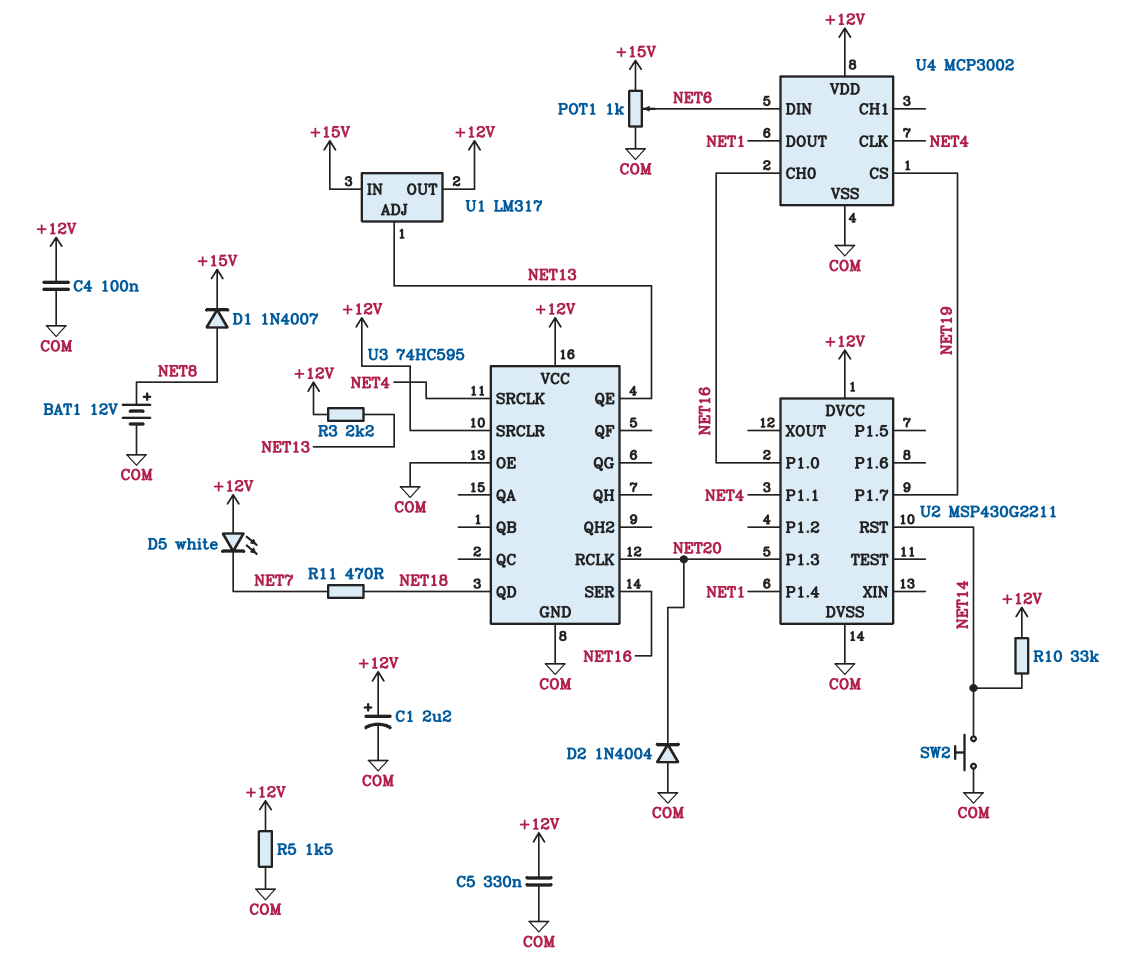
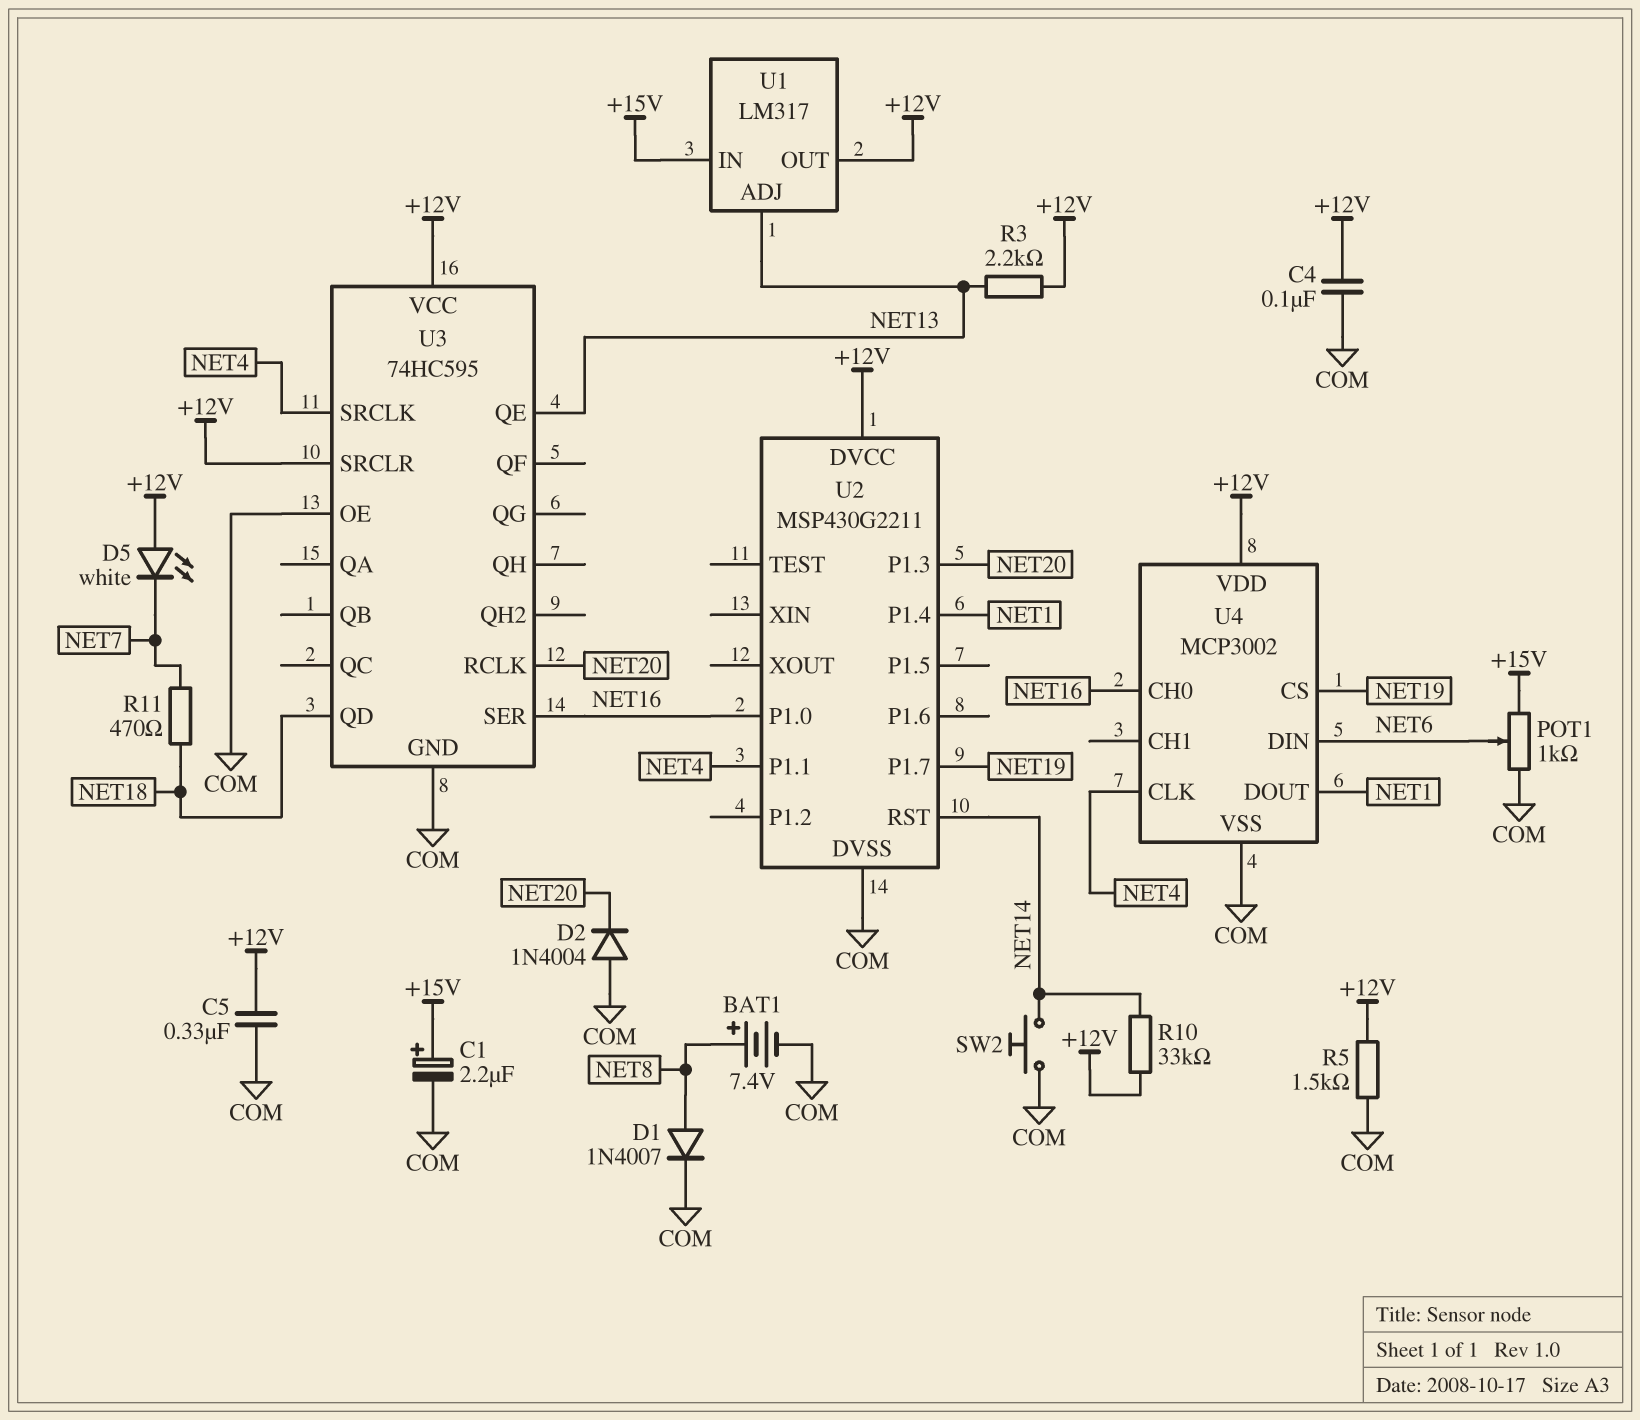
BAT1: 12V (plus NET8, minus COM) -> 7.4V (plus NET8, minus COM)
C1: 2.2uF (plus +12V, minus COM) -> 2.2uF (plus +15V, minus COM)
D1: diode 1N4007 (A NET8, K +15V) -> diode 1N4007 (A NET8, K COM)

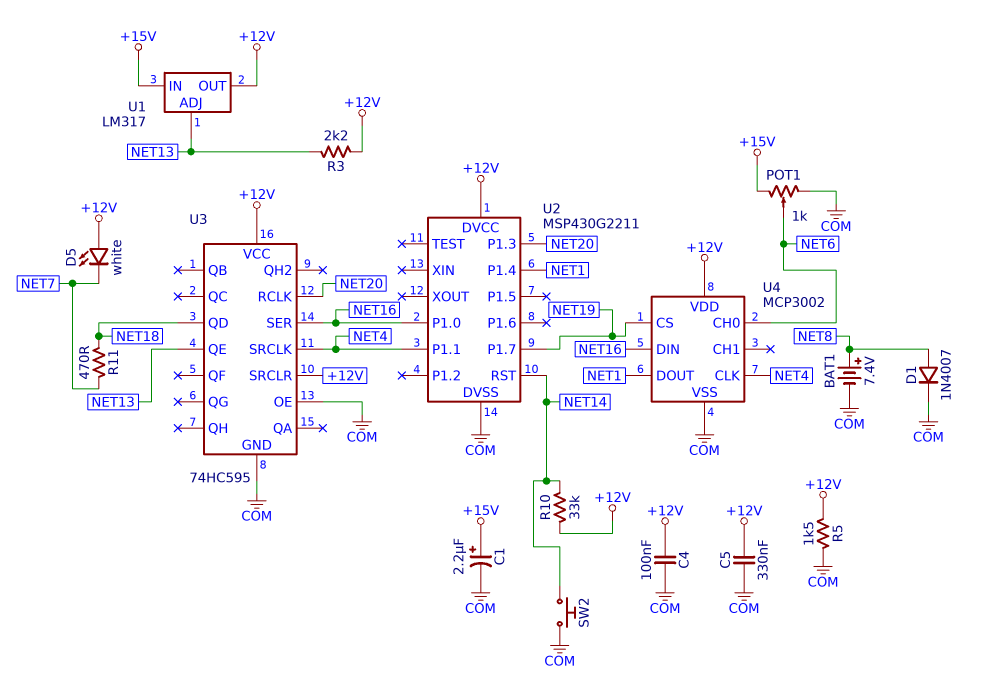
D2: diode 1N4004 (A COM, K NET20) -> none
U4 pin CH0: NET16 -> NET6
U4 pin DIN: NET6 -> NET16

